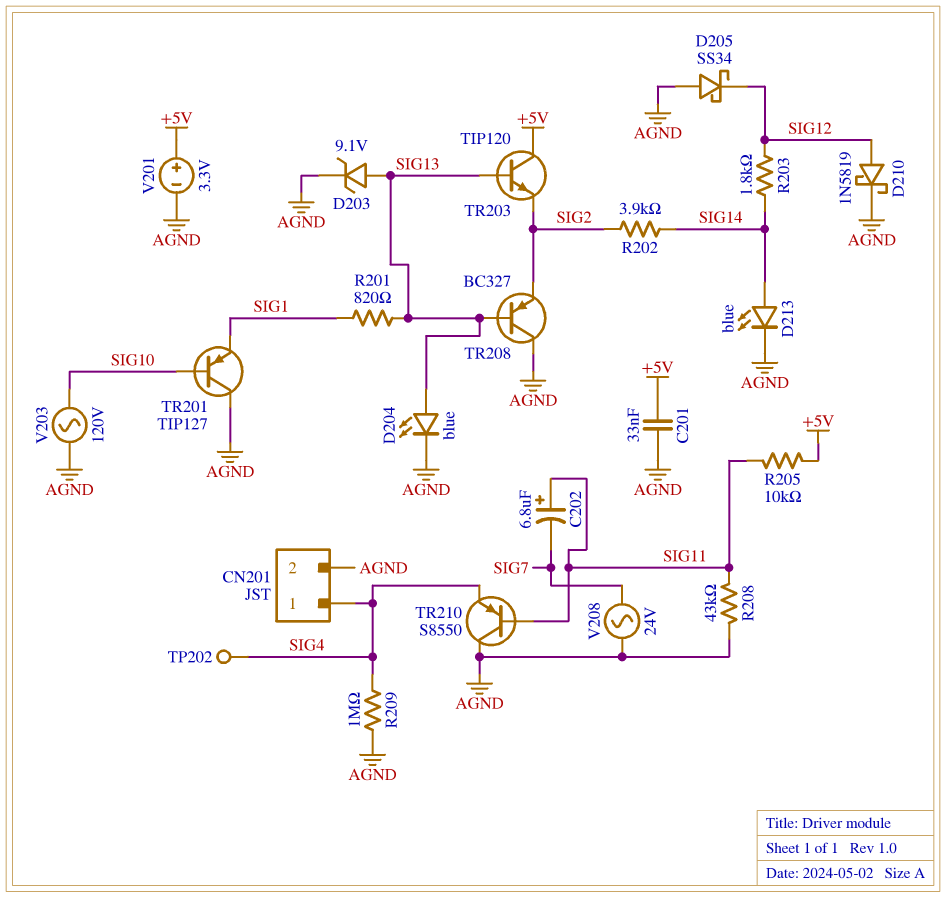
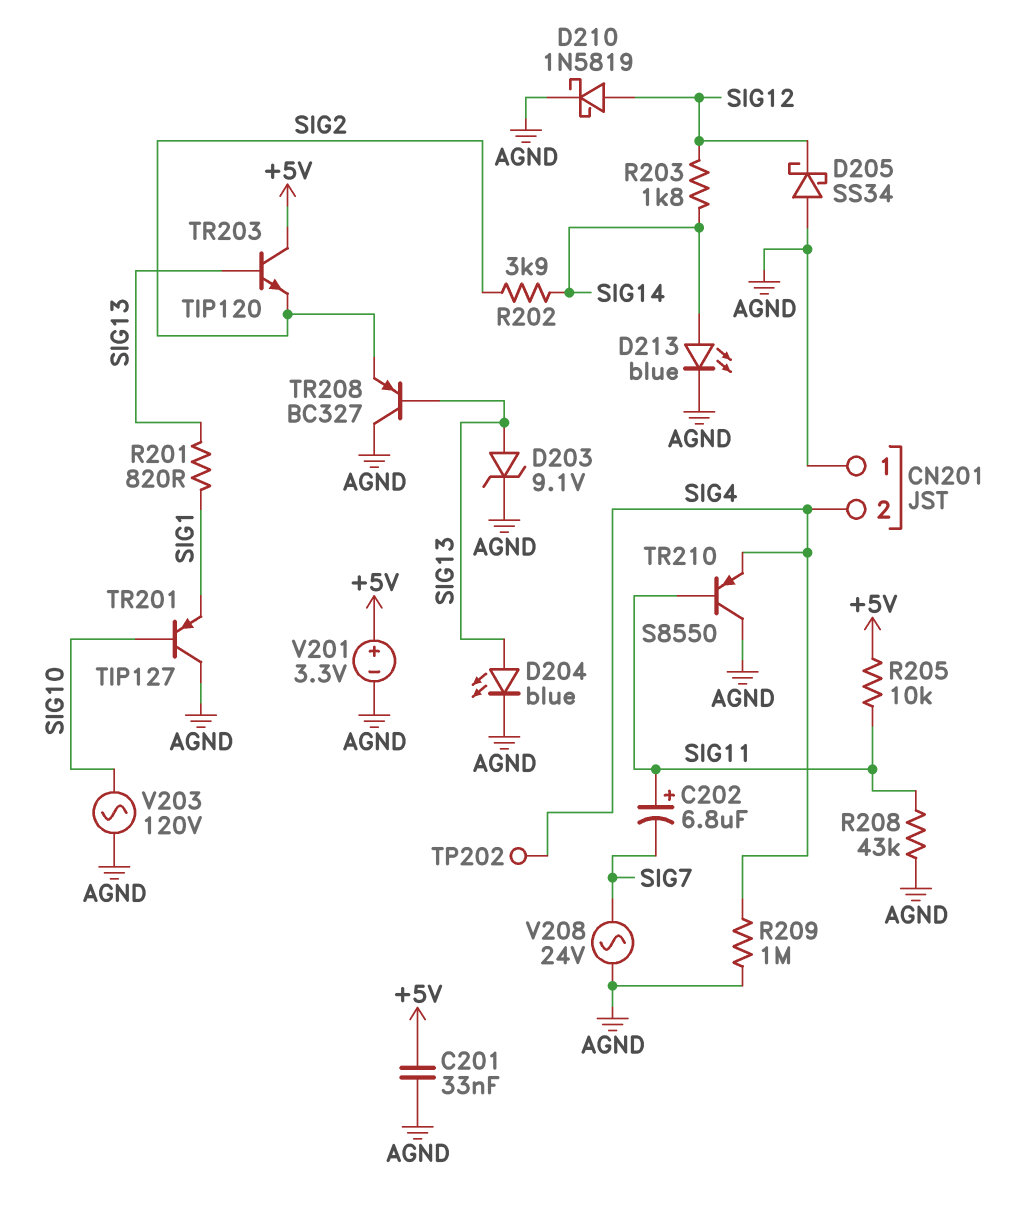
CN201 pin 1: SIG4 -> AGND
CN201 pin 2: AGND -> SIG4

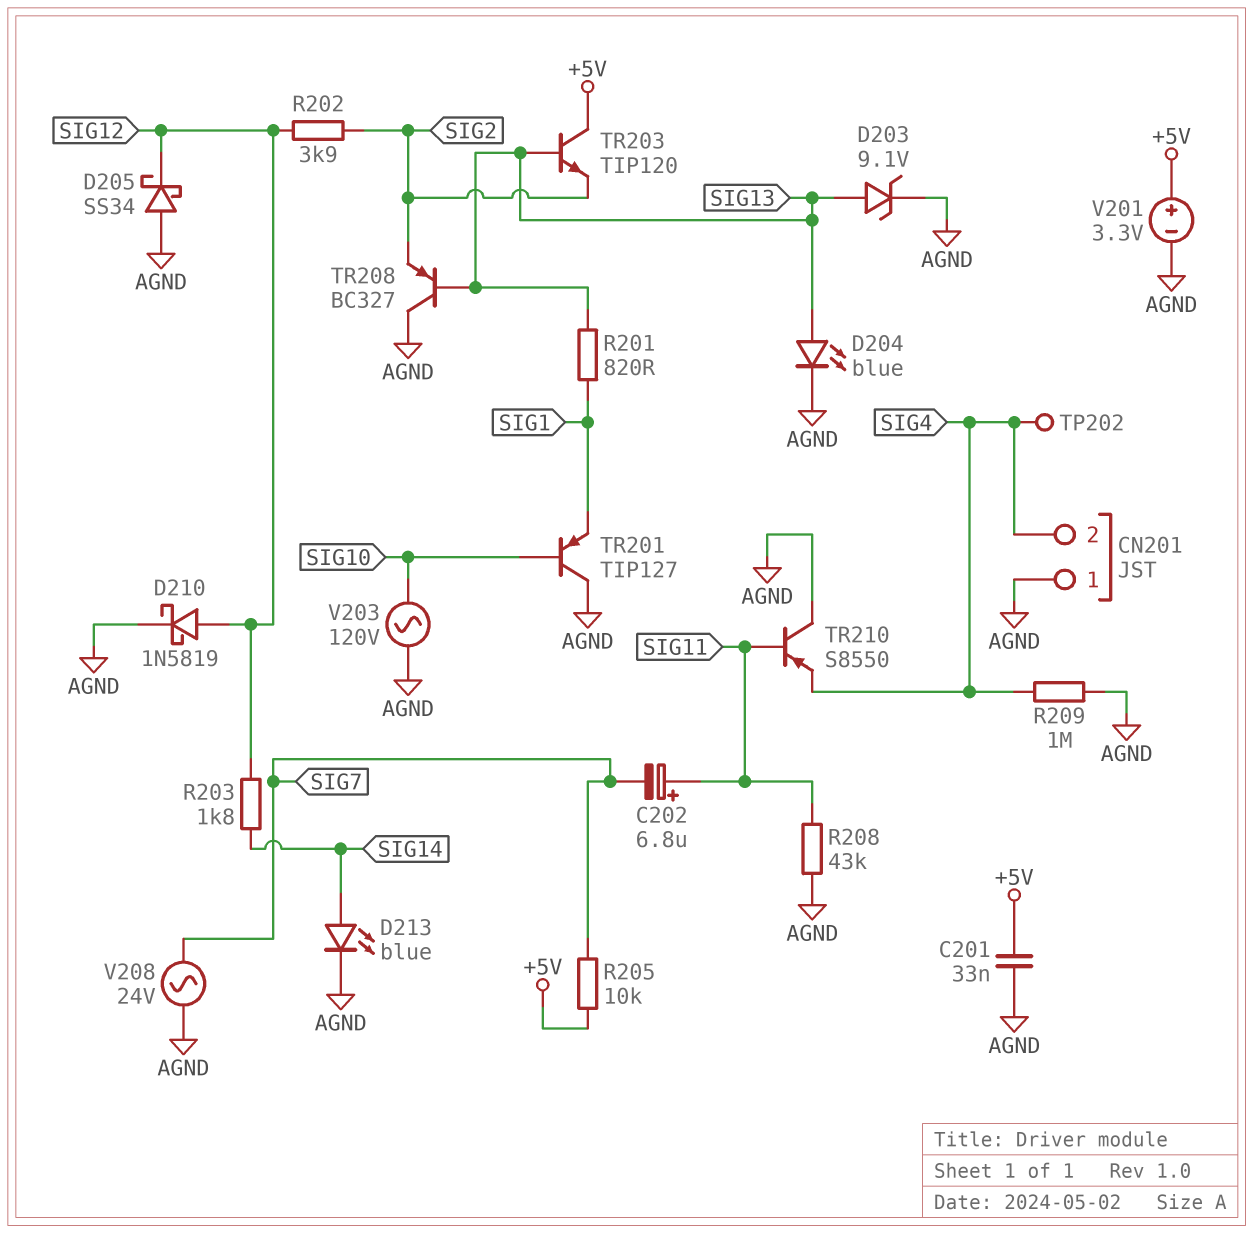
R202: 3.9k (SIG2, SIG14) -> 3.9k (SIG2, SIG12)
R205: 10k (+5V, SIG11) -> 10k (+5V, SIG7)

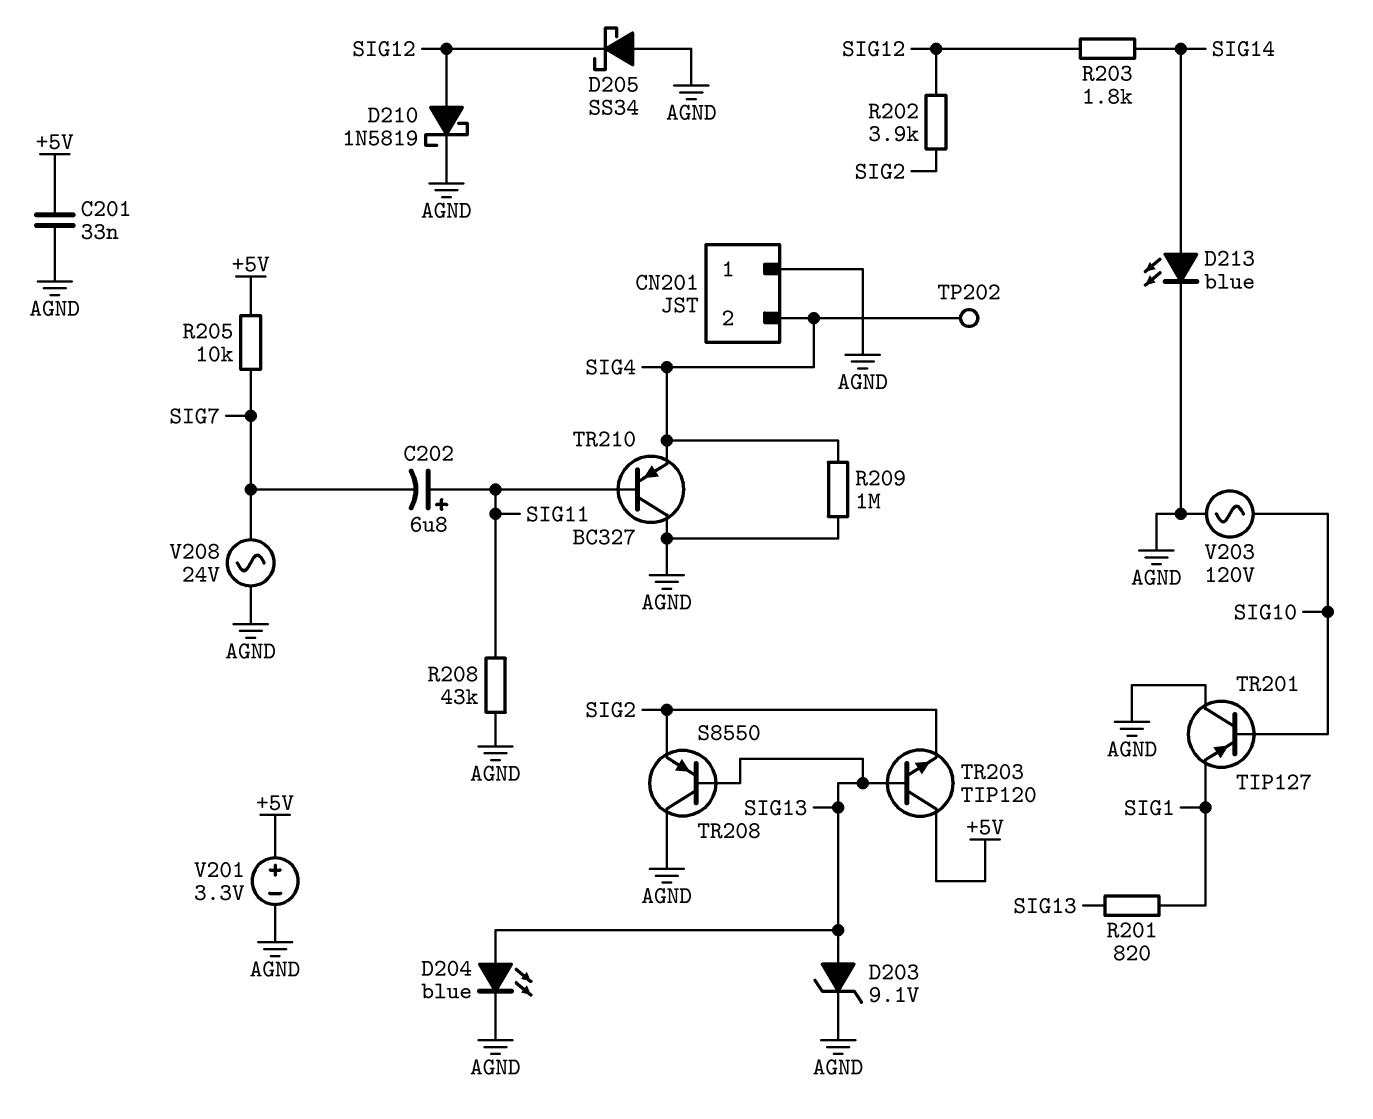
TR208: PNP BC327 (B SIG13, C AGND, E SIG2) -> PNP S8550 (B SIG13, C AGND, E SIG2)
TR210: PNP S8550 (B SIG11, C AGND, E SIG4) -> PNP BC327 (B SIG11, C AGND, E SIG4)

